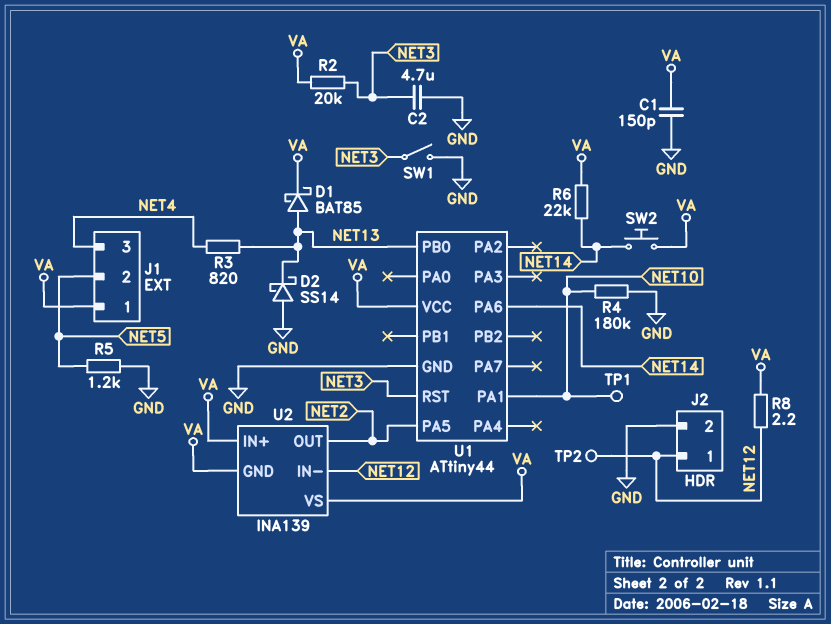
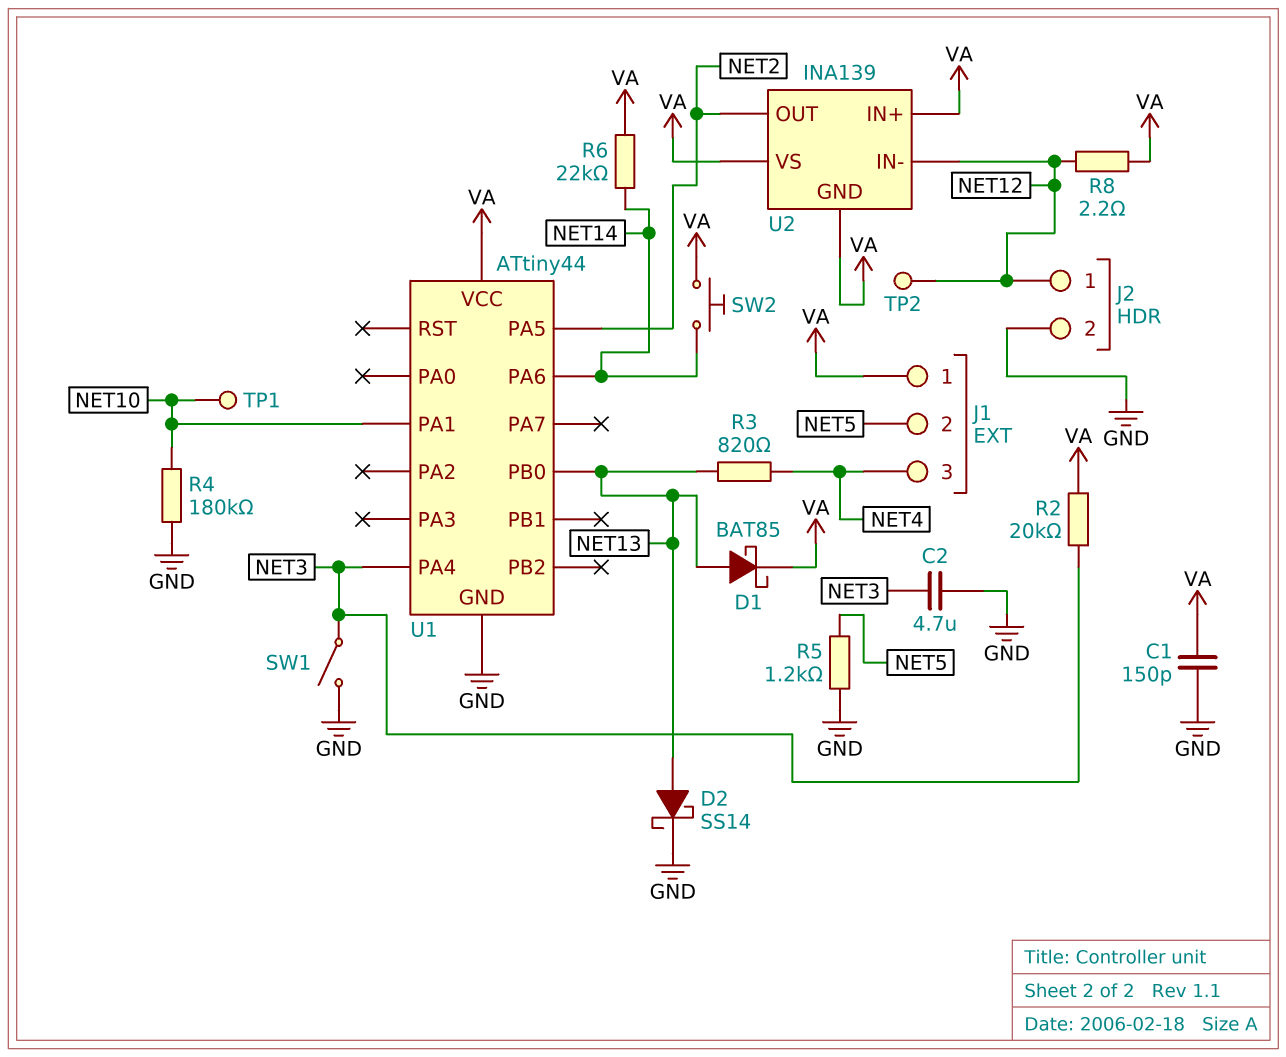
D2: schottky SS14 (A GND, K NET13) -> schottky SS14 (A NET13, K GND)
U1 pin PA4: none -> NET3
U1 pin RST: NET3 -> none

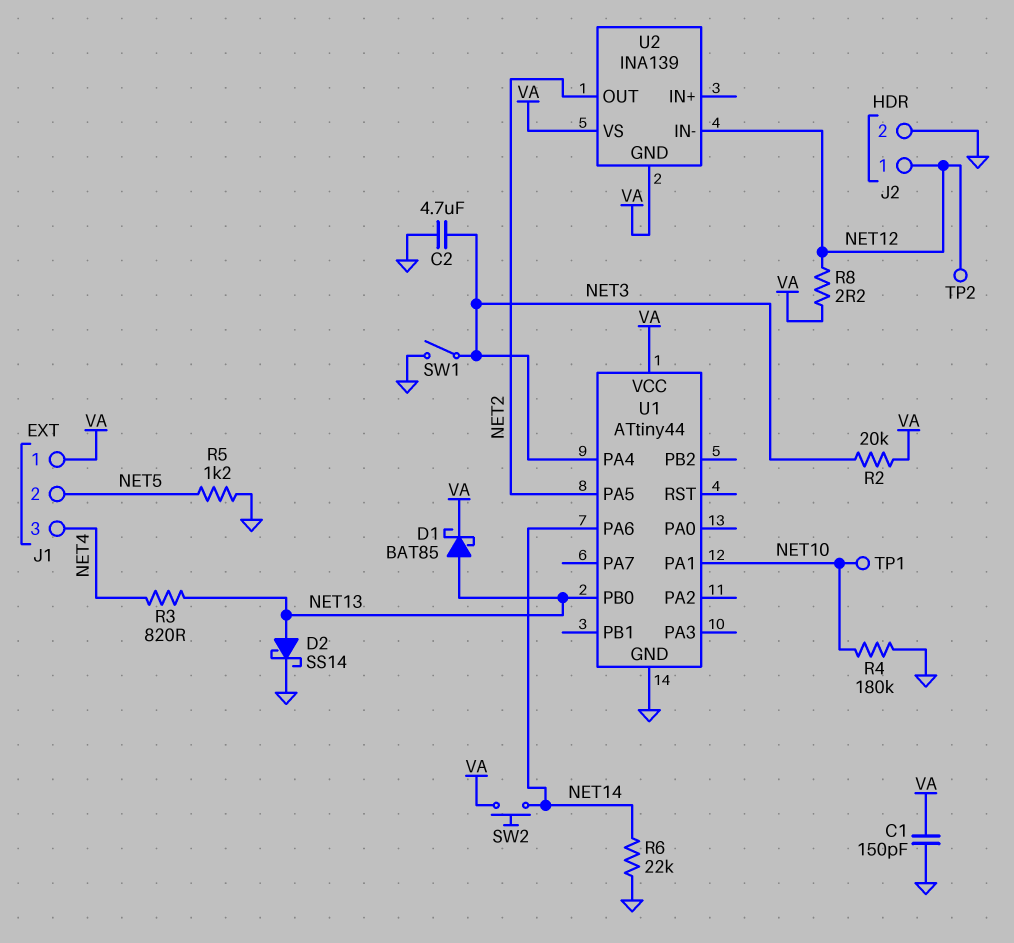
R6: 22k (NET14, VA) -> 22k (GND, NET14)
U2 pin IN+: VA -> none

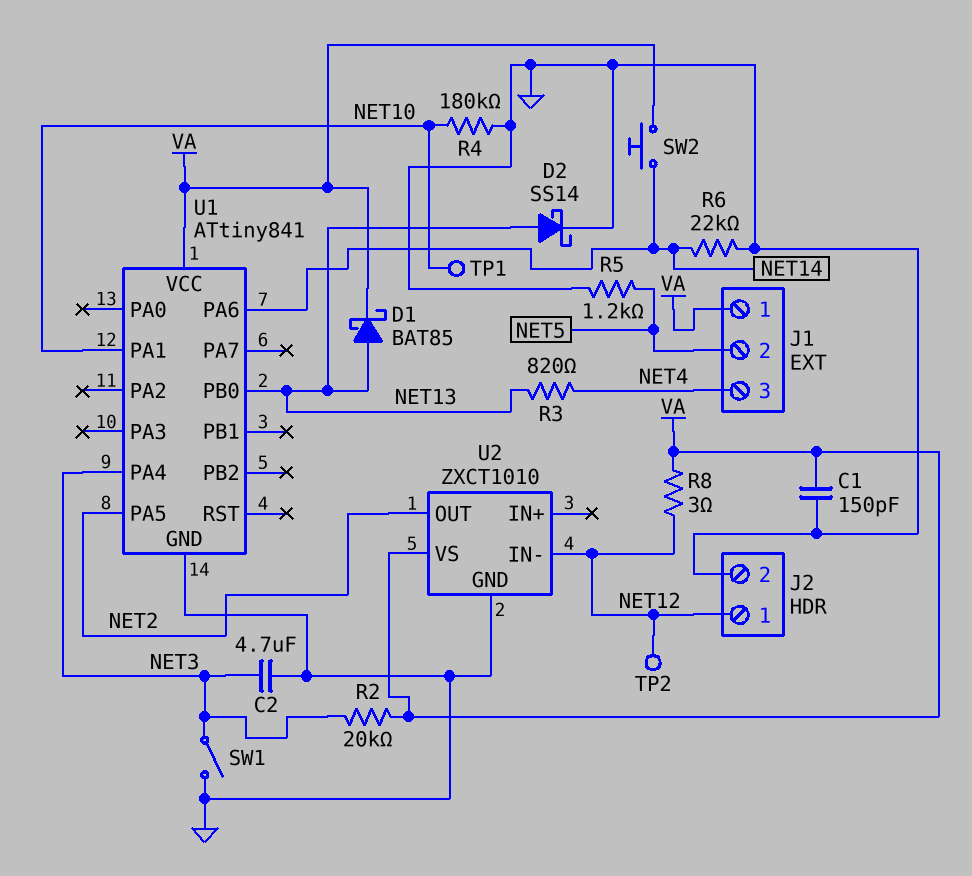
R8: 2.2 (NET12, VA) -> 3 (NET12, VA)
U1: ATtiny44 -> ATtiny841
U2: INA139 -> ZXCT1010
U2 pin GND: VA -> GND

